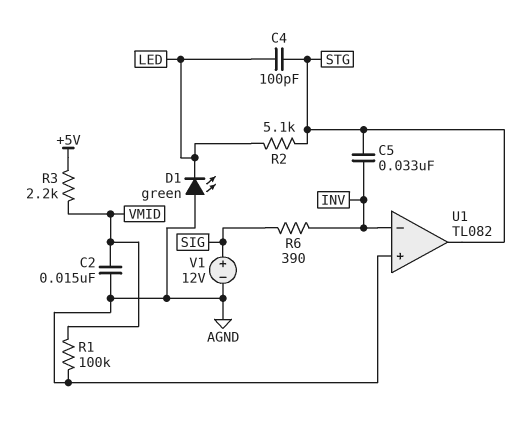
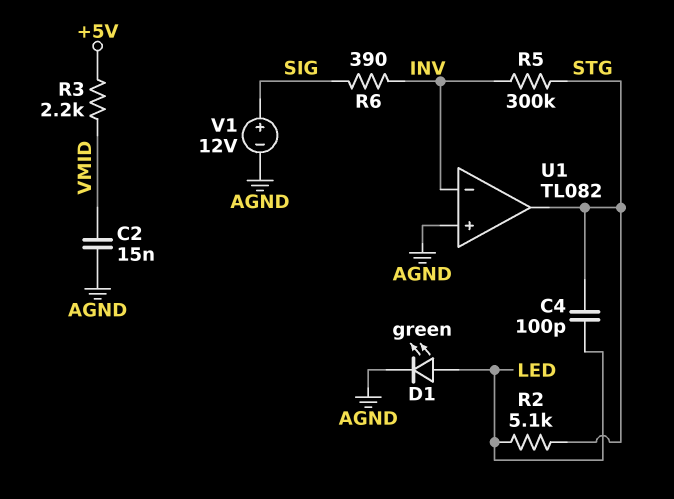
C5: 33nF (INV, STG) -> none
D1: LED green (A AGND, K LED) -> LED green (A LED, K AGND)
R1: 100k (AGND, VMID) -> none
R5: none -> 300k (INV, STG)

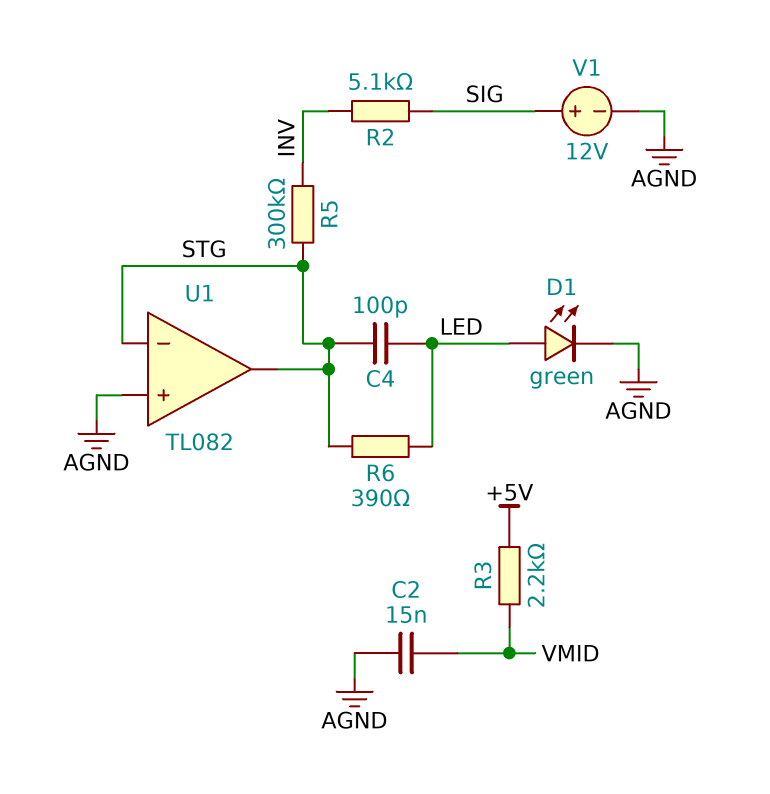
R2: 5.1k (LED, STG) -> 5.1k (INV, SIG)
R6: 390 (INV, SIG) -> 390 (LED, STG)
U1 pin in-: INV -> STG

